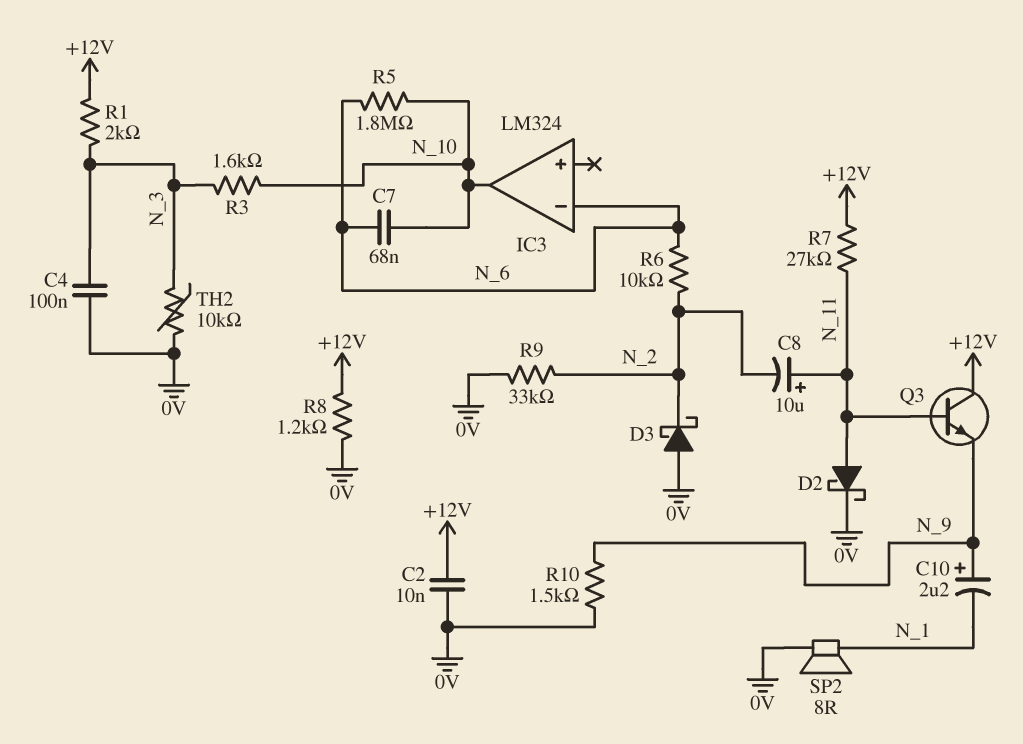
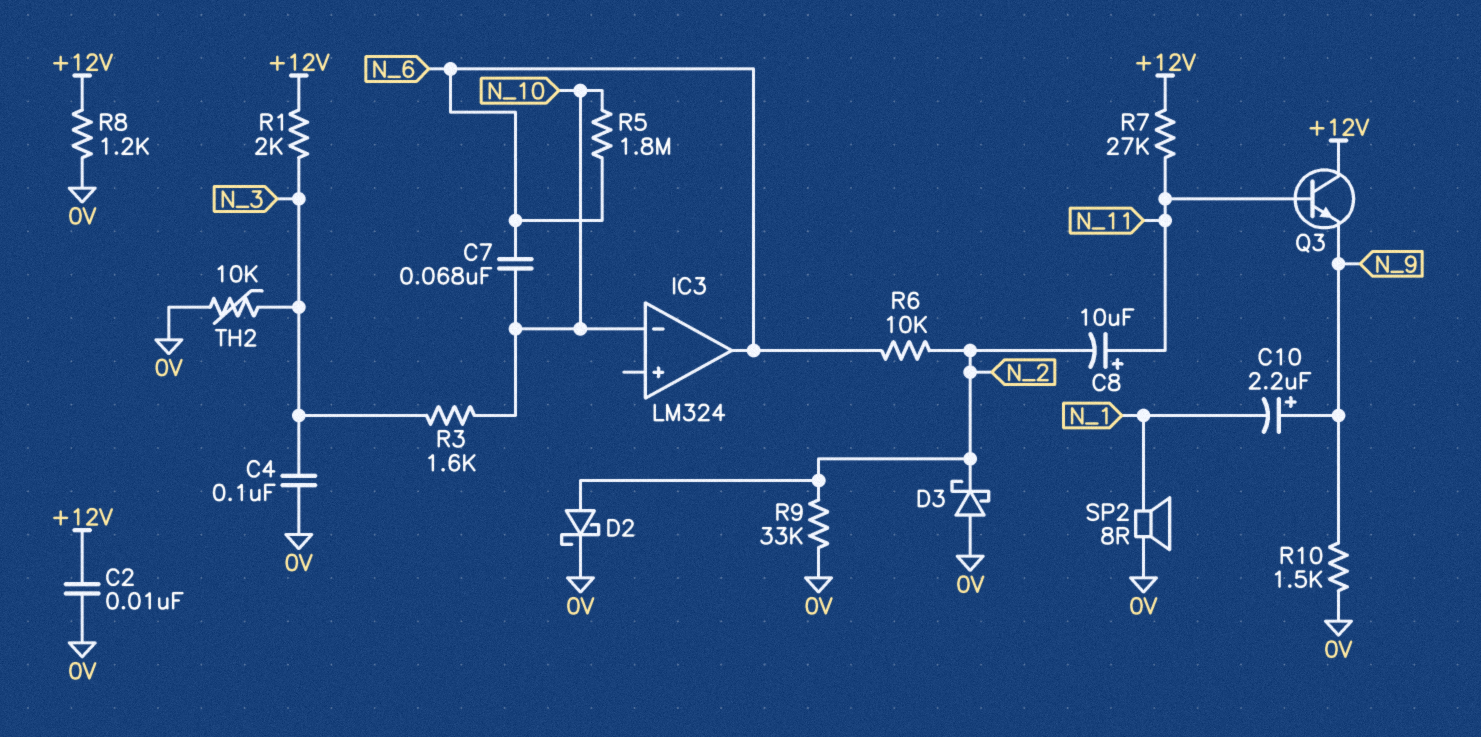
D2: schottky (A N_11, K 0V) -> schottky (A N_2, K 0V)
IC3 pin in-: N_6 -> N_10
IC3 pin out: N_10 -> N_6

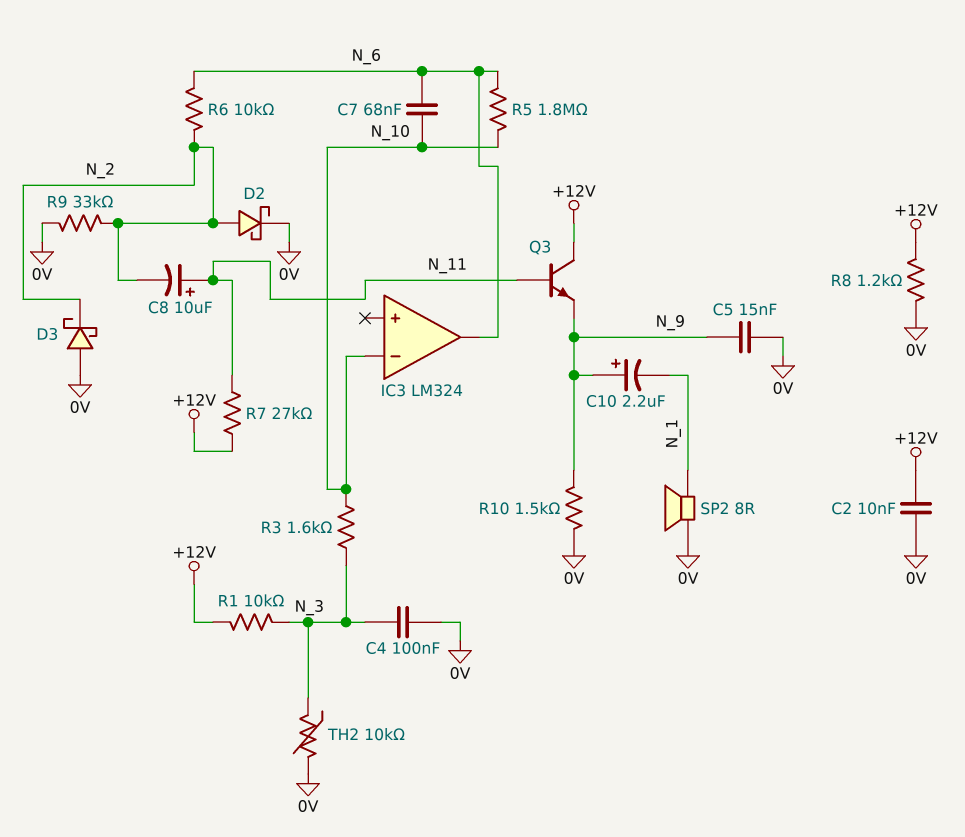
C5: none -> 15nF (0V, N_9)
R1: 2k (+12V, N_3) -> 10k (+12V, N_3)

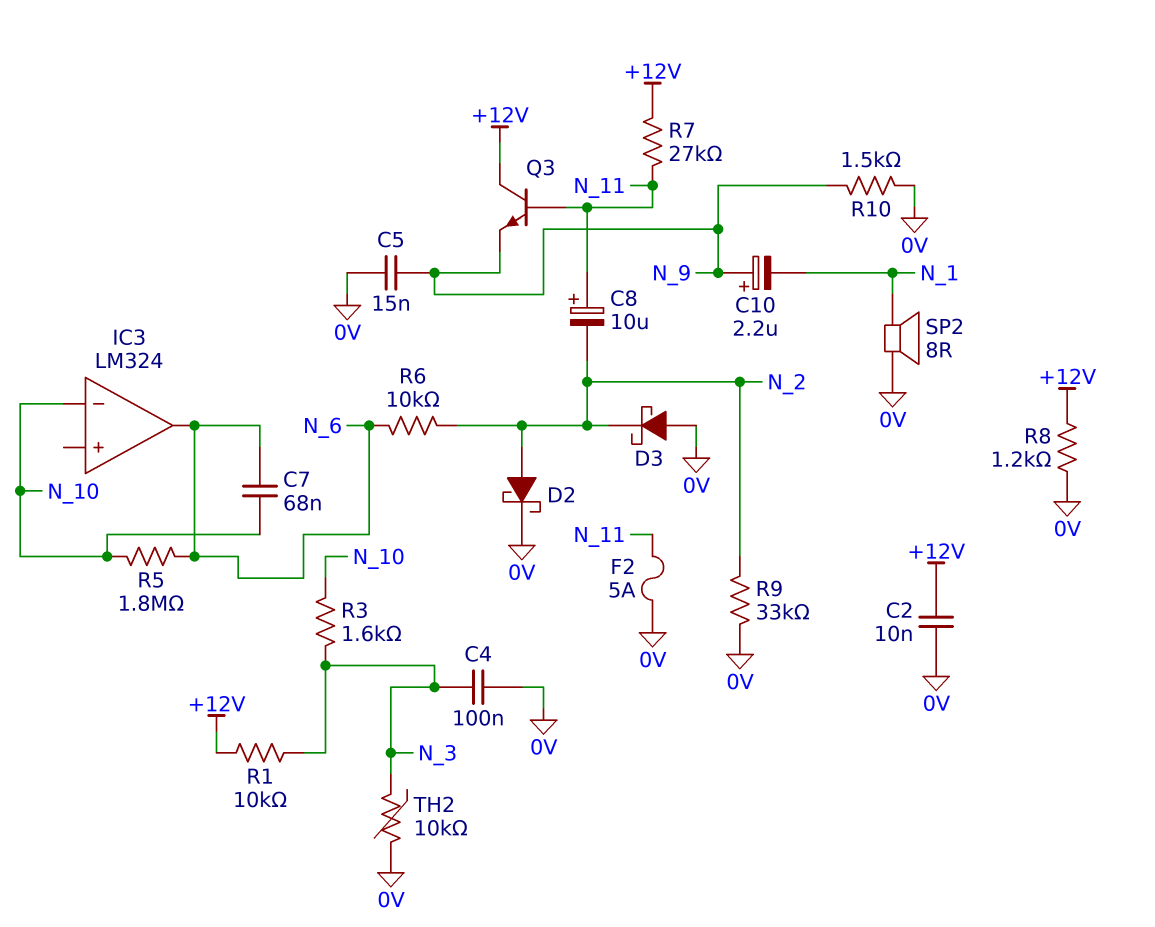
F2: none -> 5A (0V, N_11)

